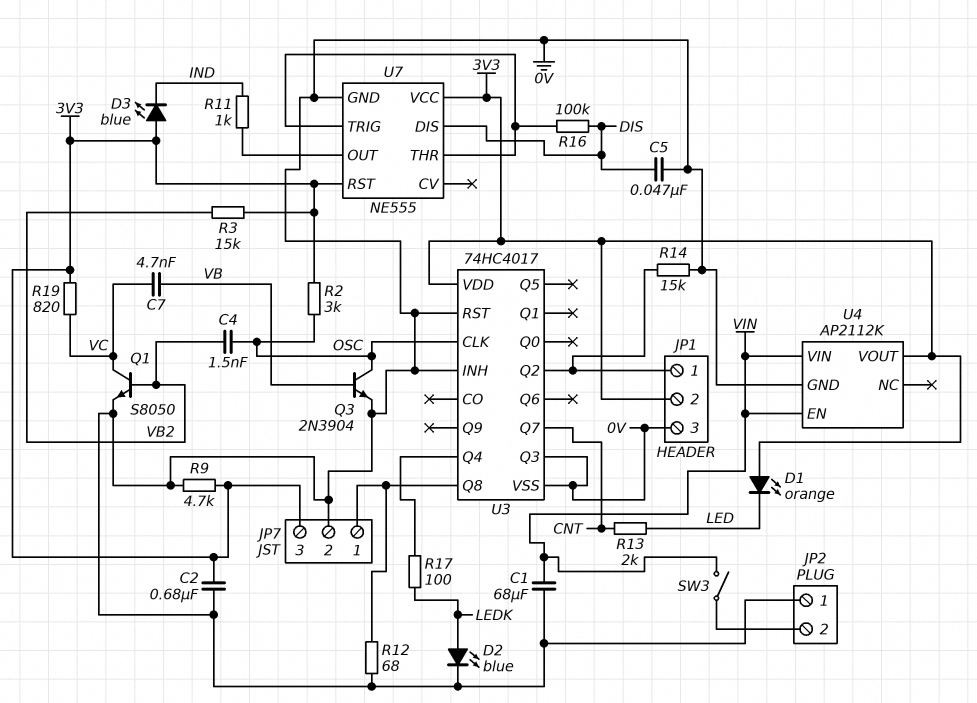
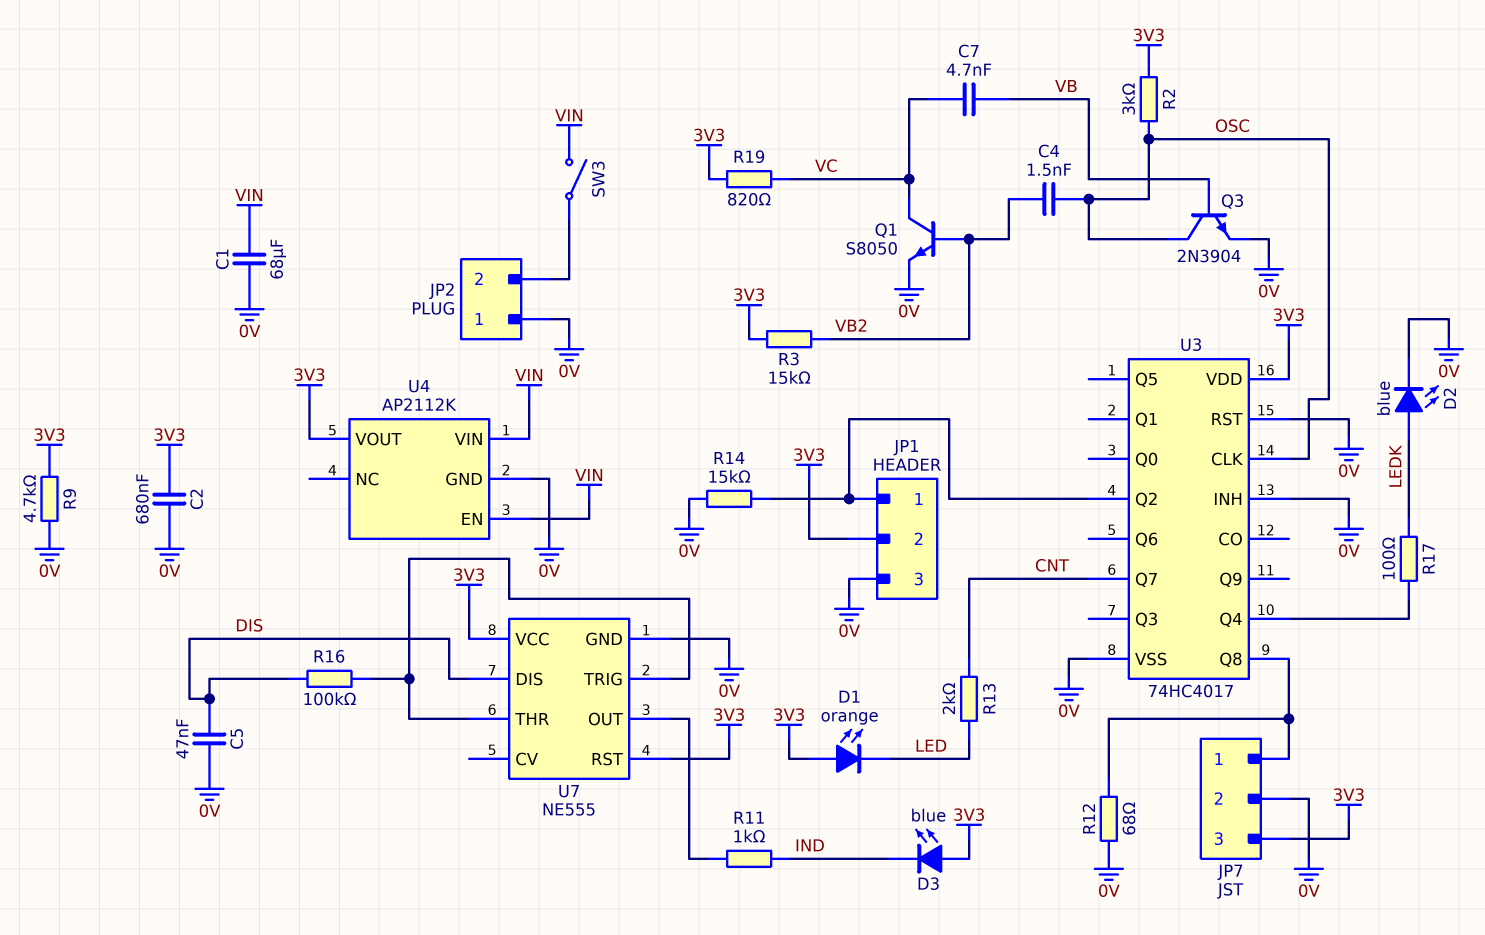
U3 pin Q3: 0V -> none

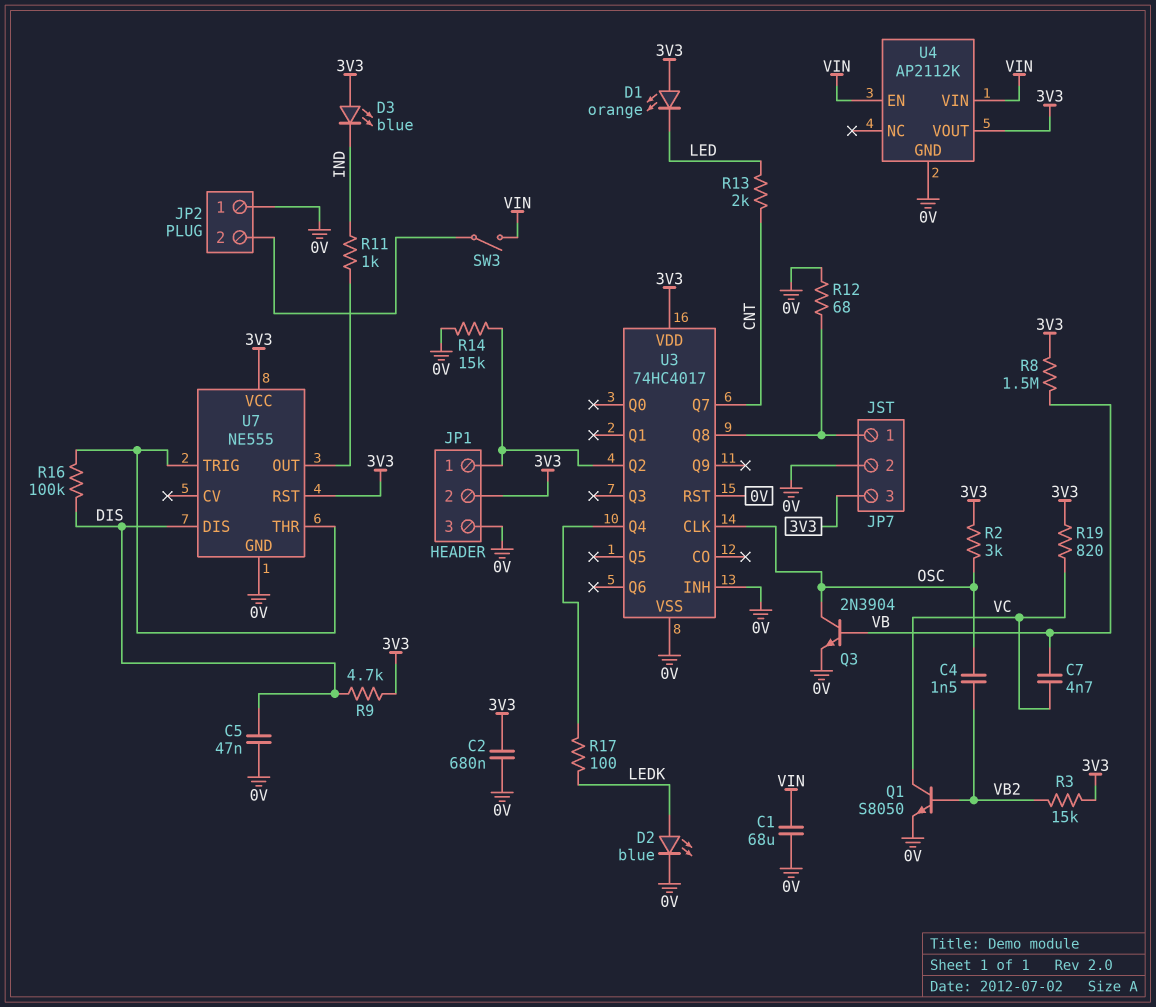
R8: none -> 1.5M (3V3, VB)
R9: 4.7k (0V, 3V3) -> 4.7k (3V3, DIS)

